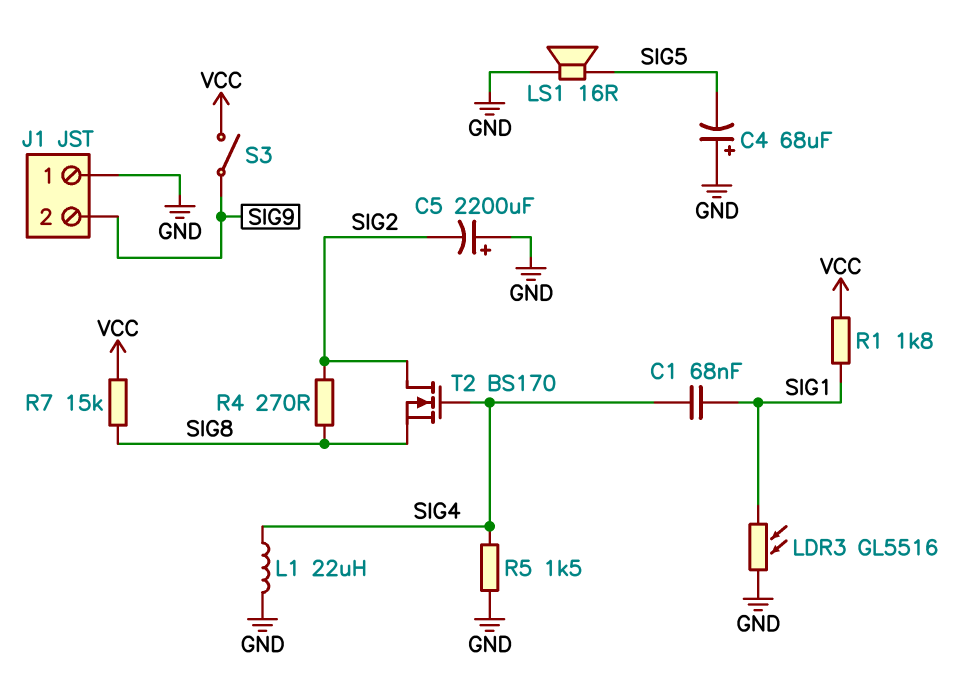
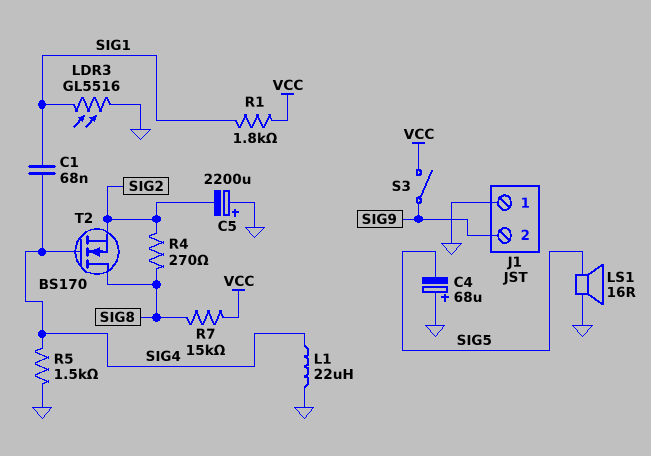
T2: NMOS BS170 (G SIG4, D SIG2, S SIG8) -> NMOS BS170 (G SIG4, D SIG8, S SIG2)

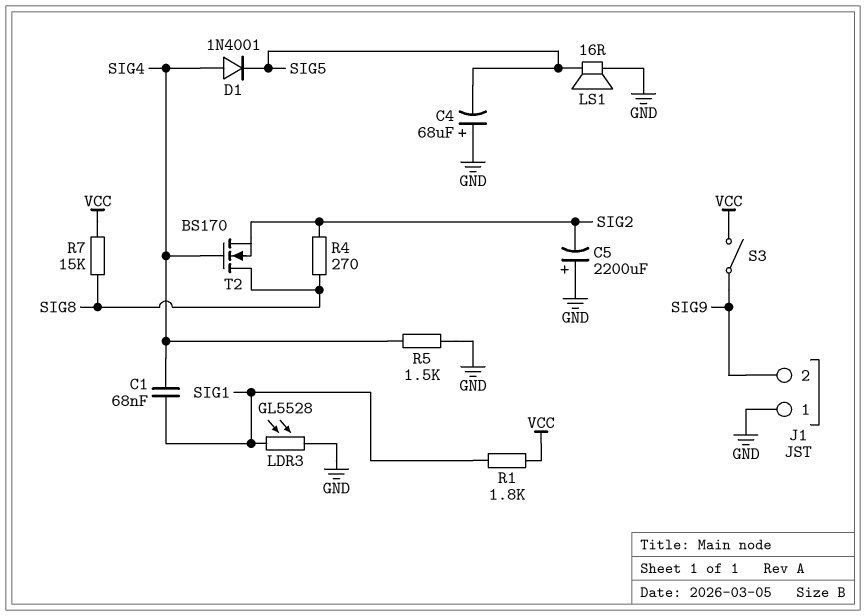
D1: none -> diode 1N4001 (A SIG4, K SIG5)
L1: 22uH (GND, SIG4) -> none
LDR3: GL5516 (GND, SIG1) -> GL5528 (GND, SIG1)

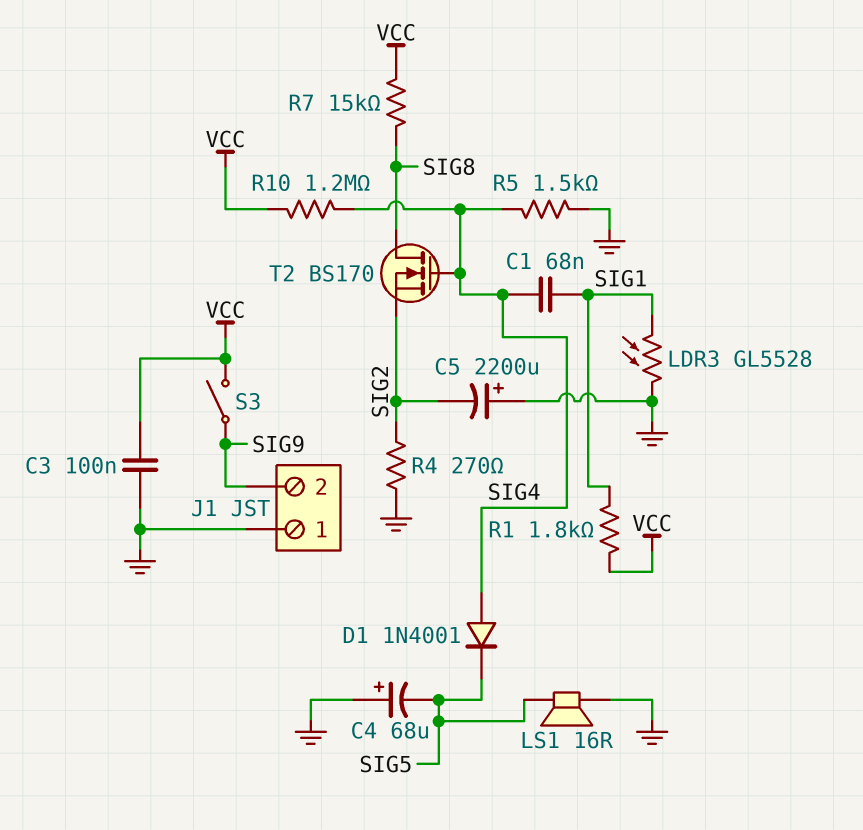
C3: none -> 100nF (GND, VCC)
R4: 270 (SIG2, SIG8) -> 270 (GND, SIG2)
R10: none -> 1.2M (SIG4, VCC)

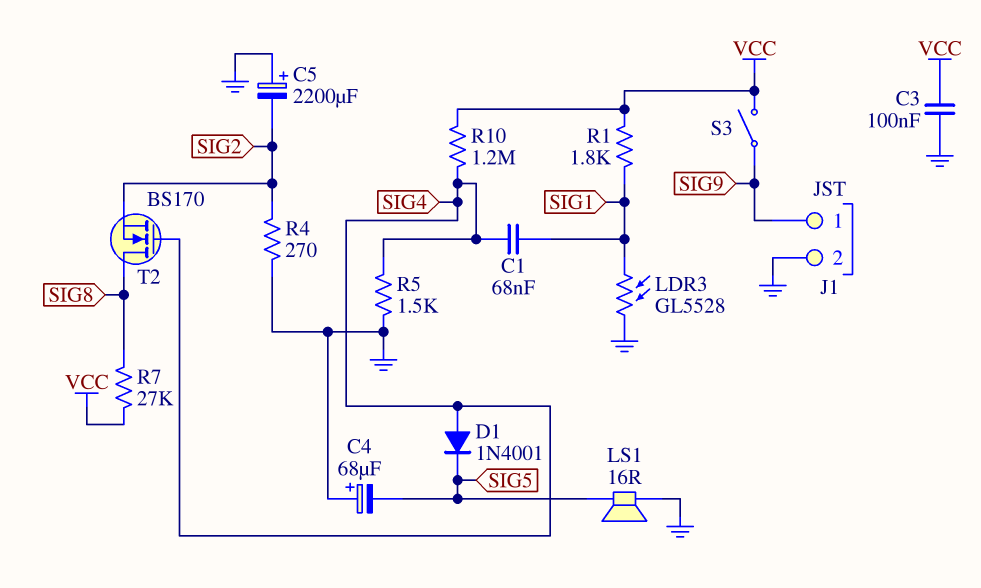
J1 pin 1: GND -> SIG9
J1 pin 2: SIG9 -> GND
R7: 15k (SIG8, VCC) -> 27k (SIG8, VCC)

